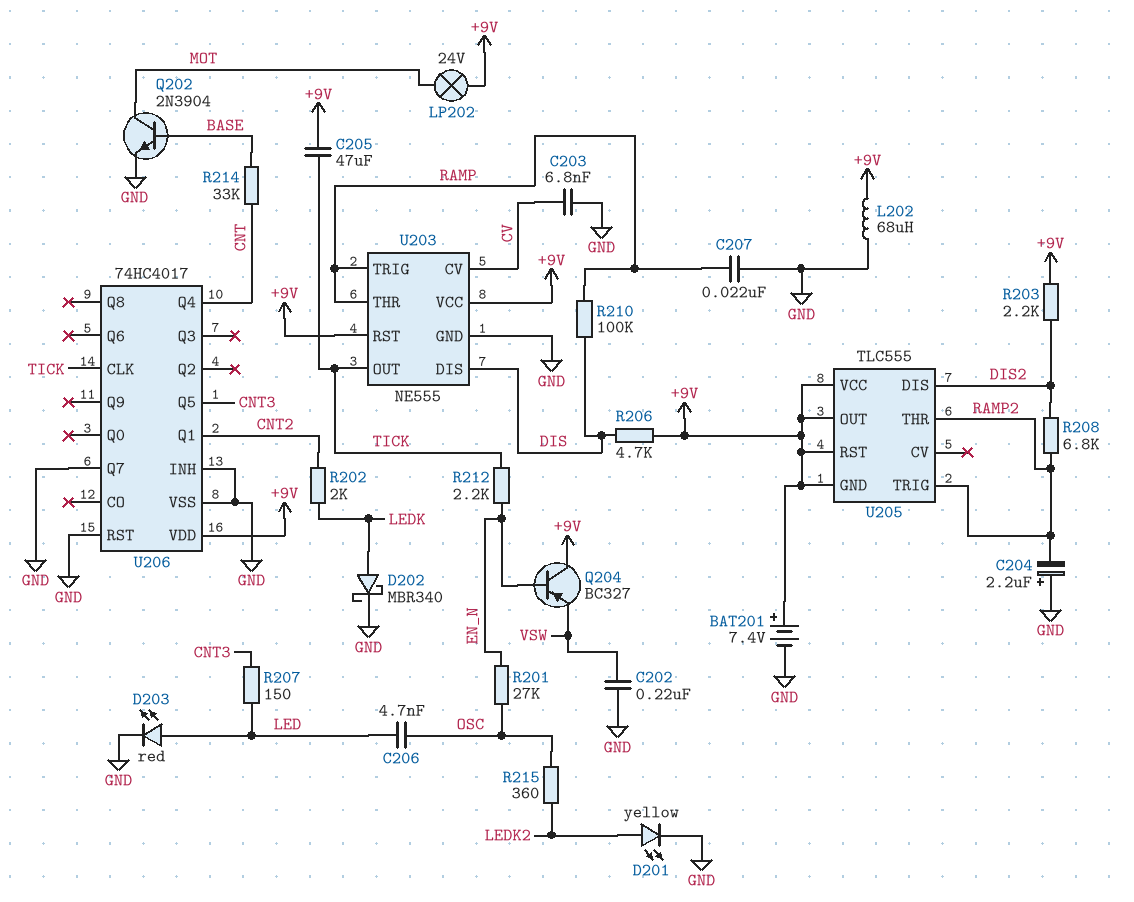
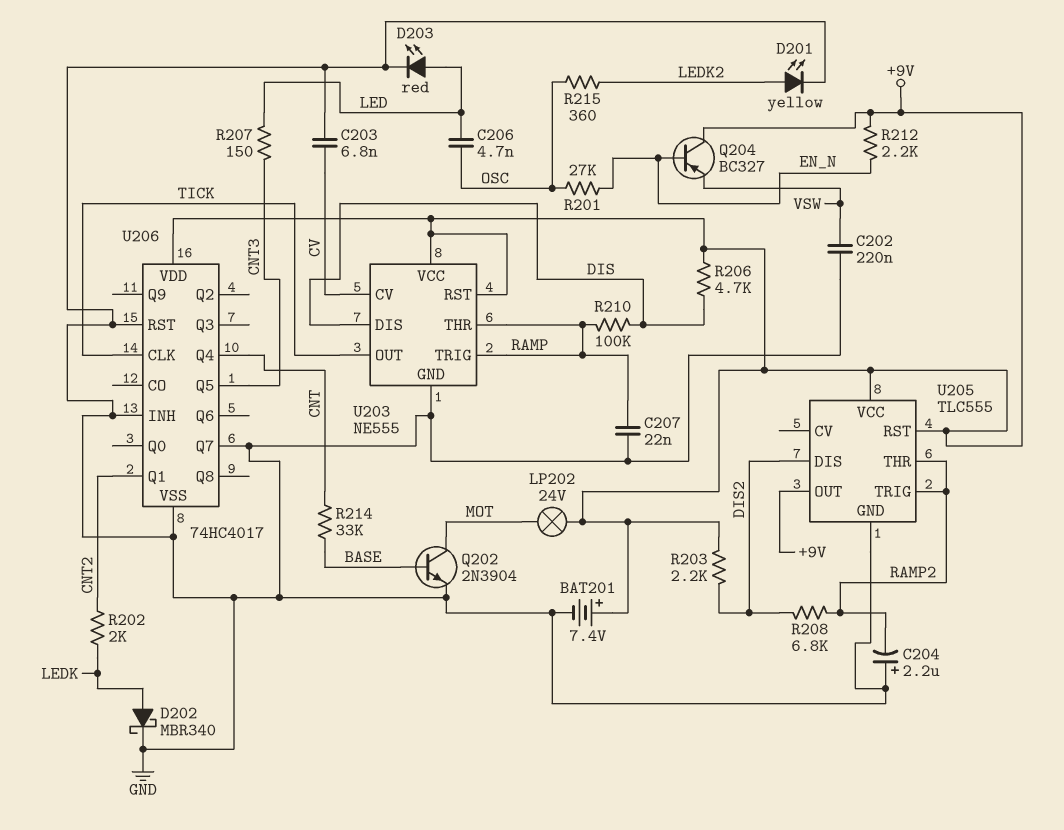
C205: 47uF (+9V, TICK) -> none
L202: 68uH (+9V, GND) -> none
R212: 2.2k (EN_N, TICK) -> 2.2k (+9V, EN_N)
U205 pin GND: +9V -> GND

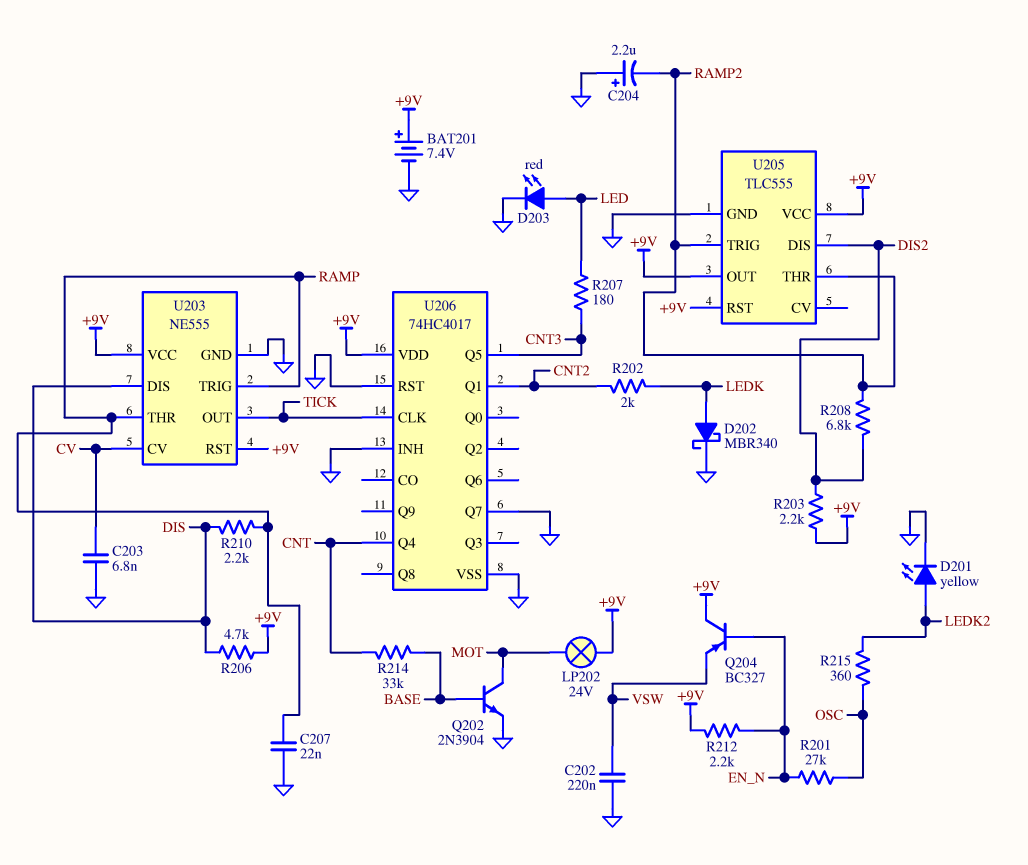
C206: 4.7nF (LED, OSC) -> none
R207: 150 (CNT3, LED) -> 180 (CNT3, LED)
R210: 100k (DIS, RAMP) -> 2.2k (DIS, RAMP)

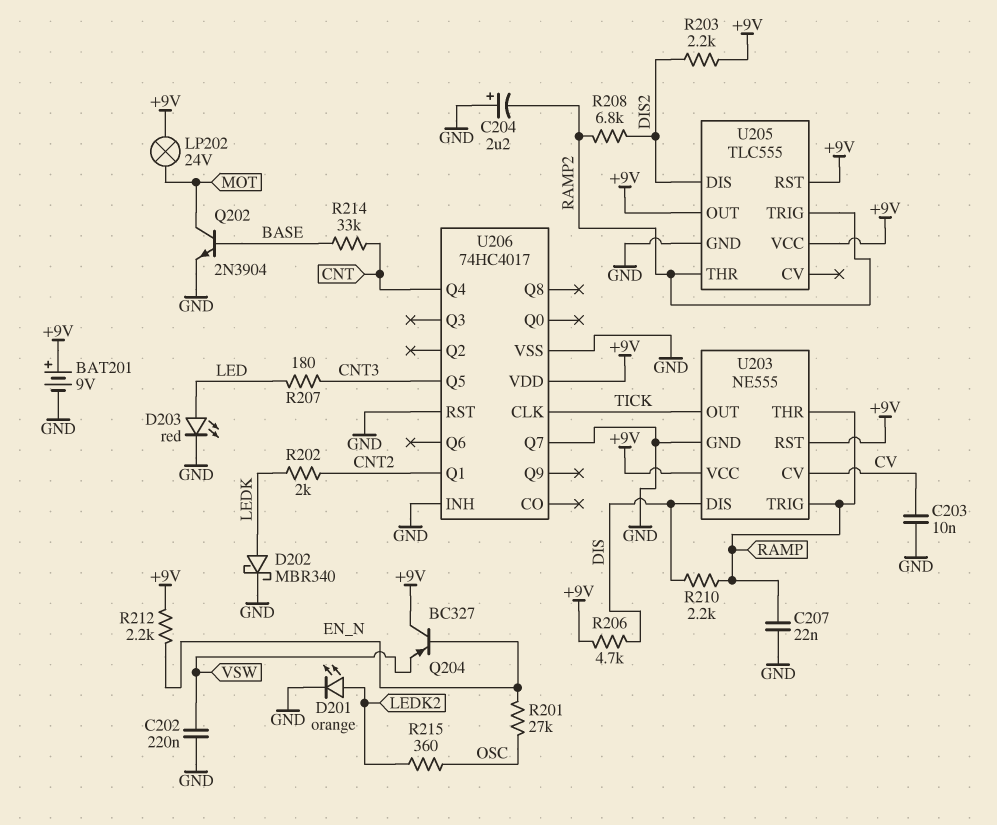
BAT201: 7.4V (plus +9V, minus GND) -> 9V (plus +9V, minus GND)
C203: 6.8nF (CV, GND) -> 10nF (CV, GND)
D201: LED yellow (A LEDK2, K GND) -> LED orange (A LEDK2, K GND)

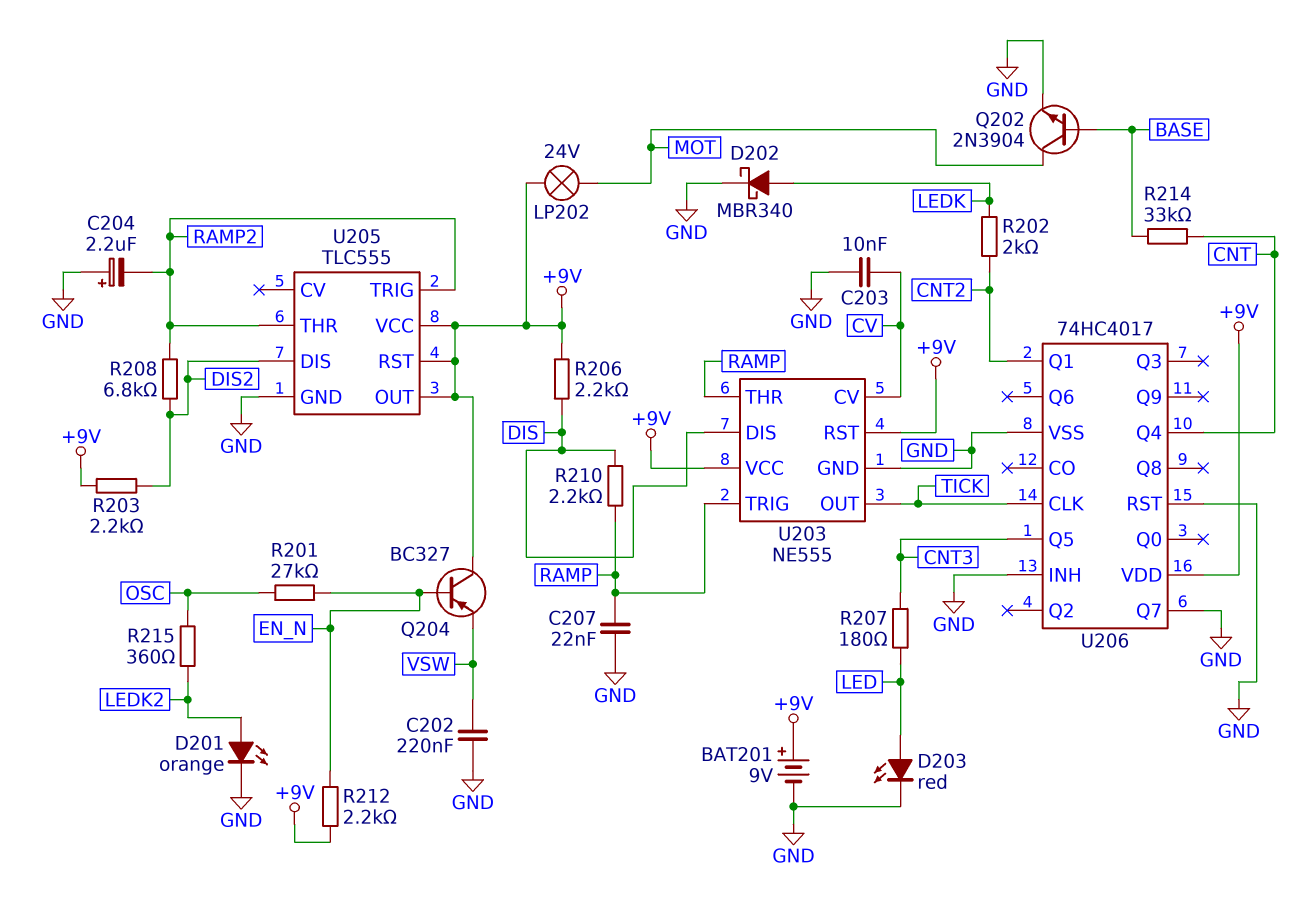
R206: 4.7k (+9V, DIS) -> 2.2k (+9V, DIS)

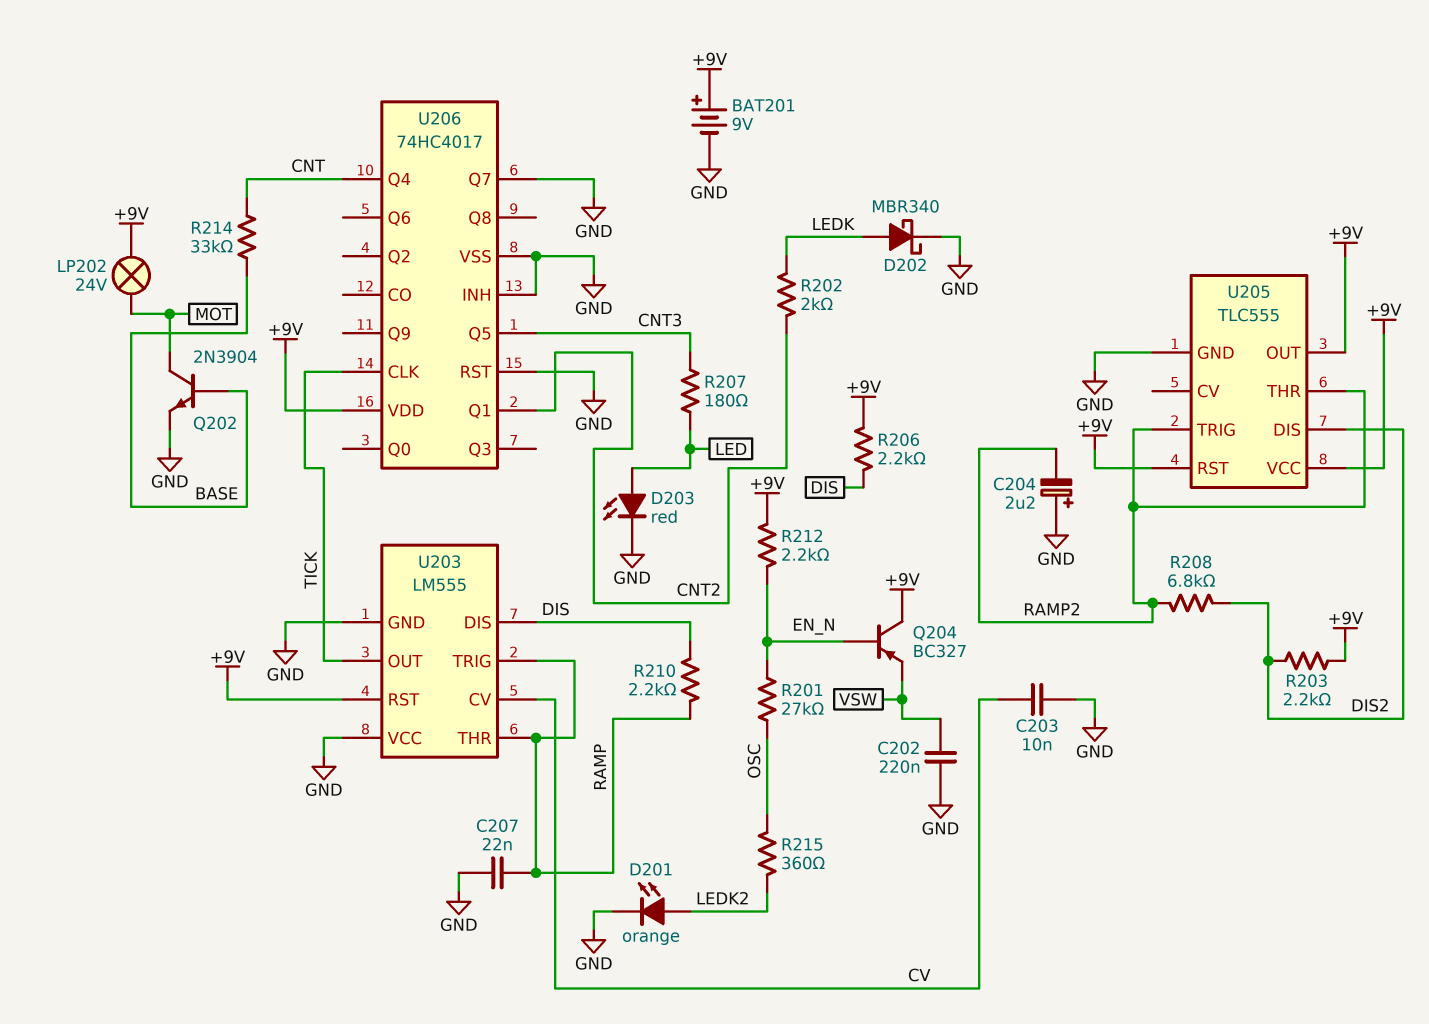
U203: NE555 -> LM555
U203 pin VCC: +9V -> GND

